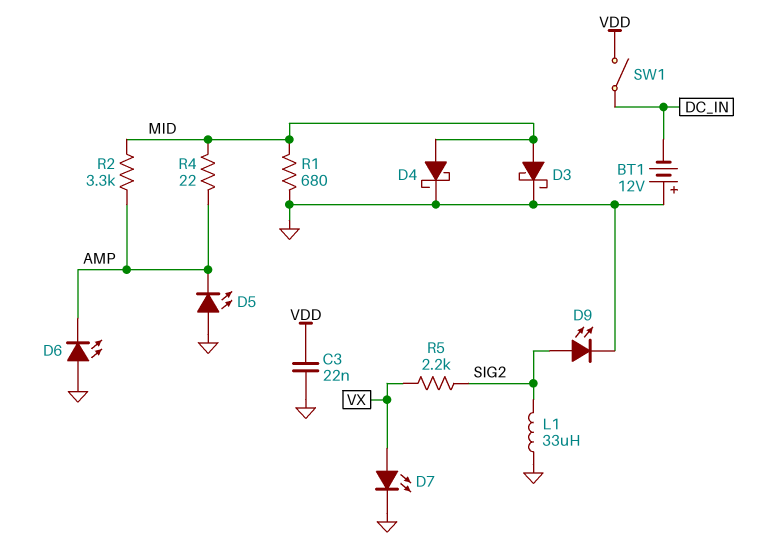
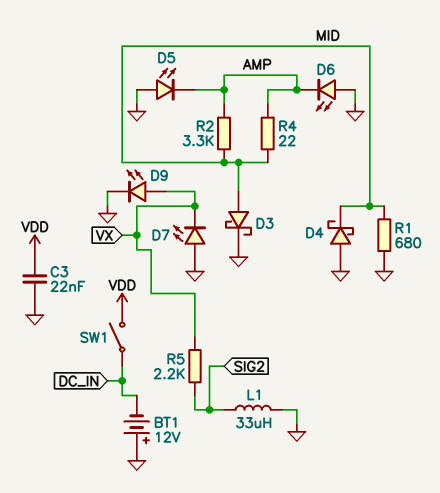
D4: schottky (A MID, K GND) -> schottky (A GND, K MID)
D7: LED (A VX, K GND) -> LED (A GND, K VX)
D9: LED (A SIG2, K GND) -> LED (A VX, K GND)

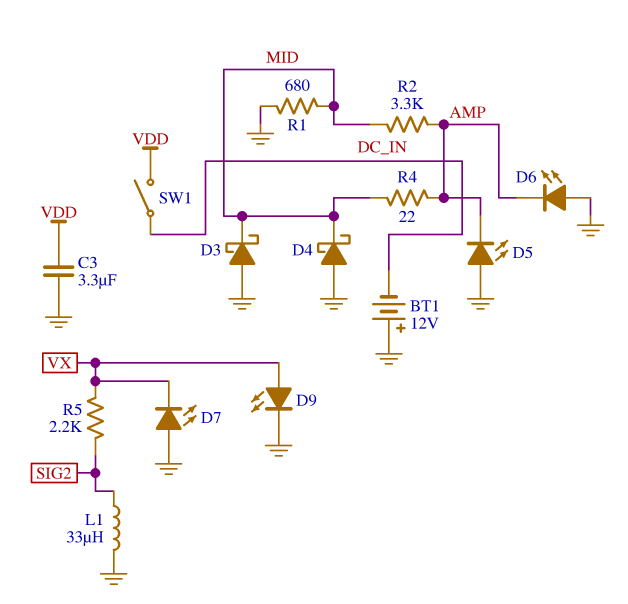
C3: 22nF (GND, VDD) -> 3.3uF (GND, VDD)
D3: schottky (A MID, K GND) -> schottky (A GND, K MID)

